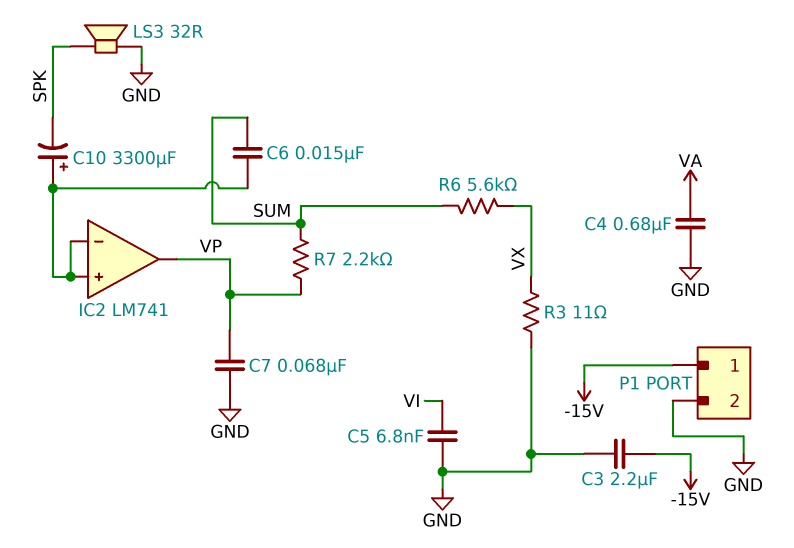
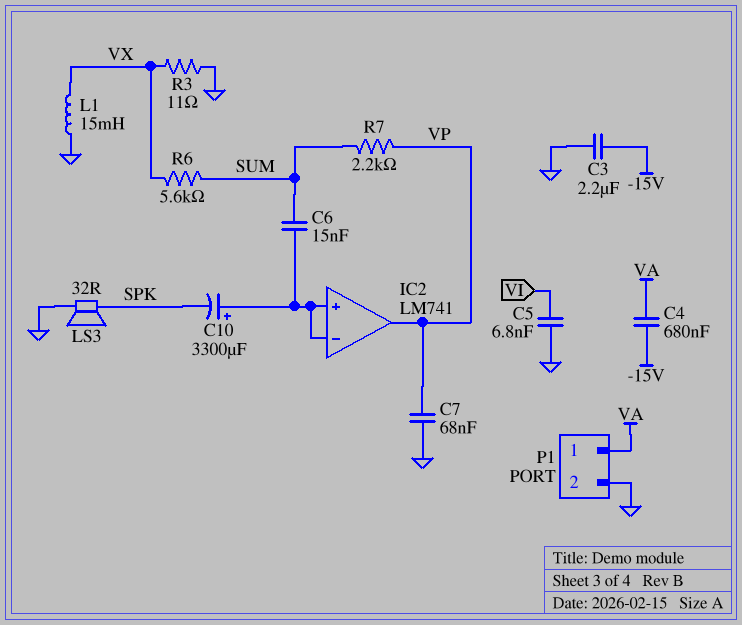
C4: 680nF (GND, VA) -> 680nF (-15V, VA)
L1: none -> 15mH (GND, VX)
P1 pin 1: -15V -> VA

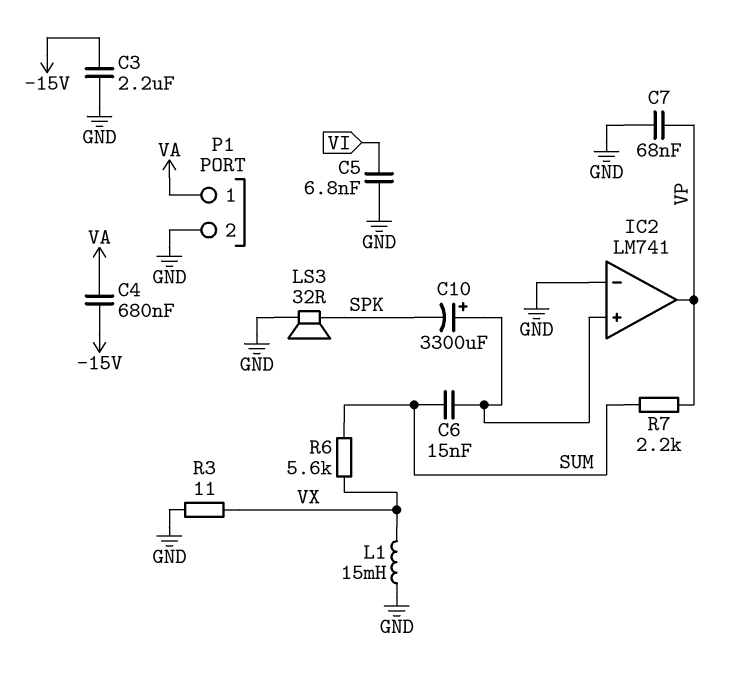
IC2 pin in-: IC2/in+ -> GND

